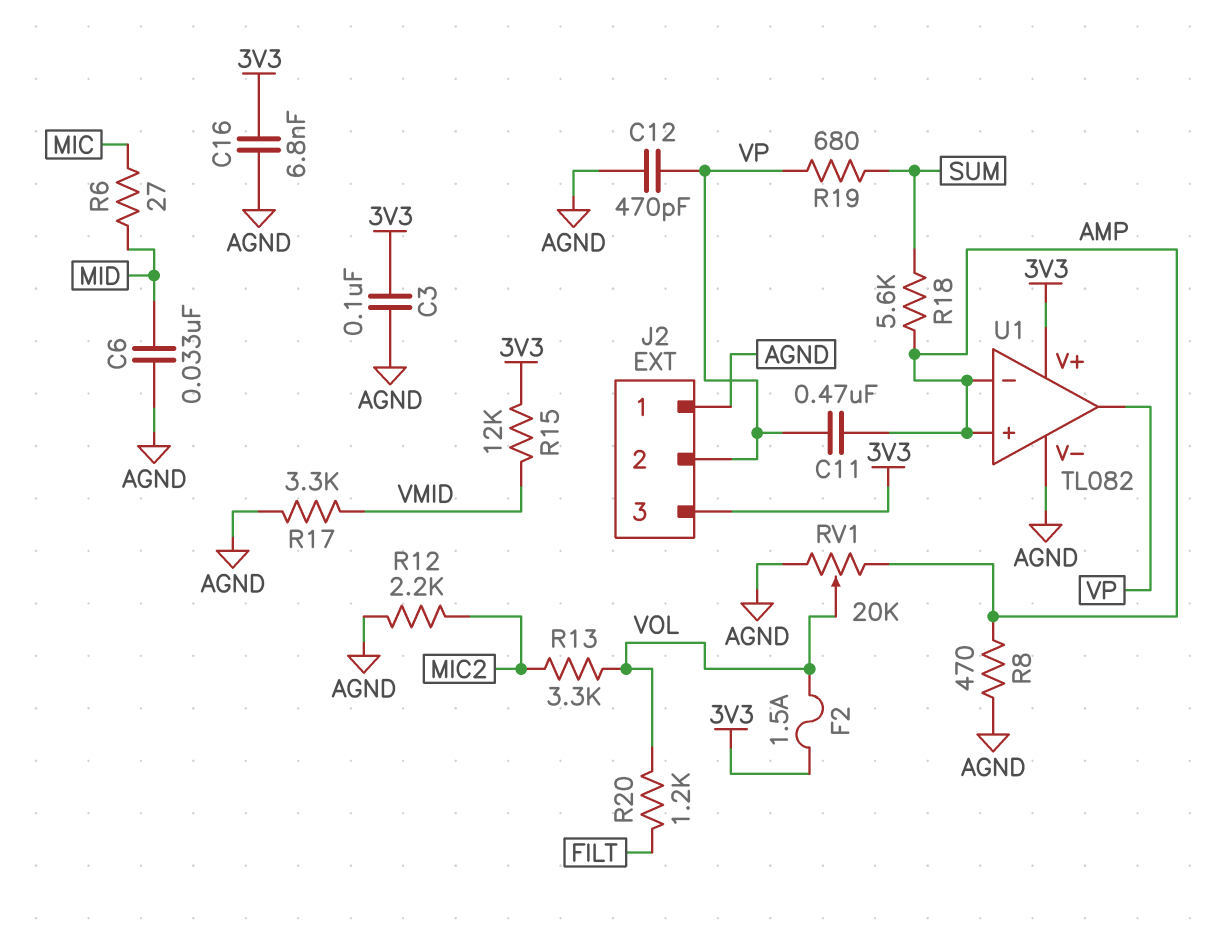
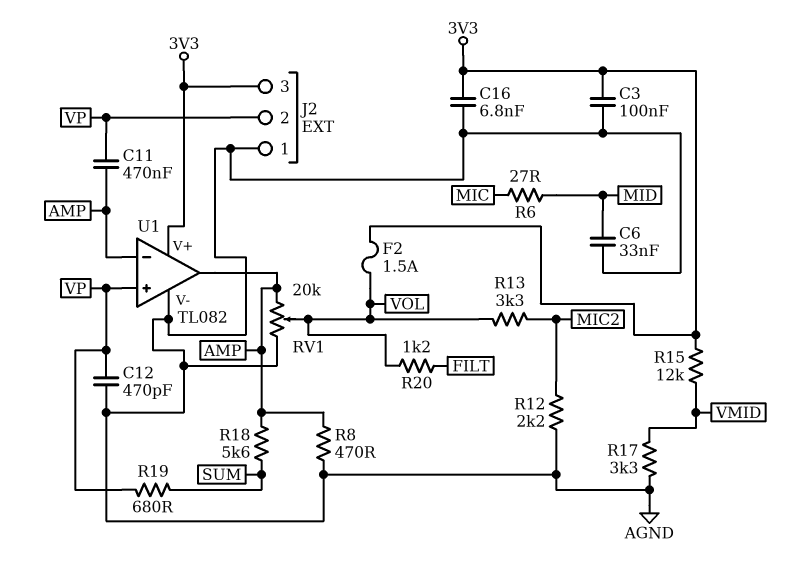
U1 pin in+: AMP -> VP
U1 pin out: VP -> AMP

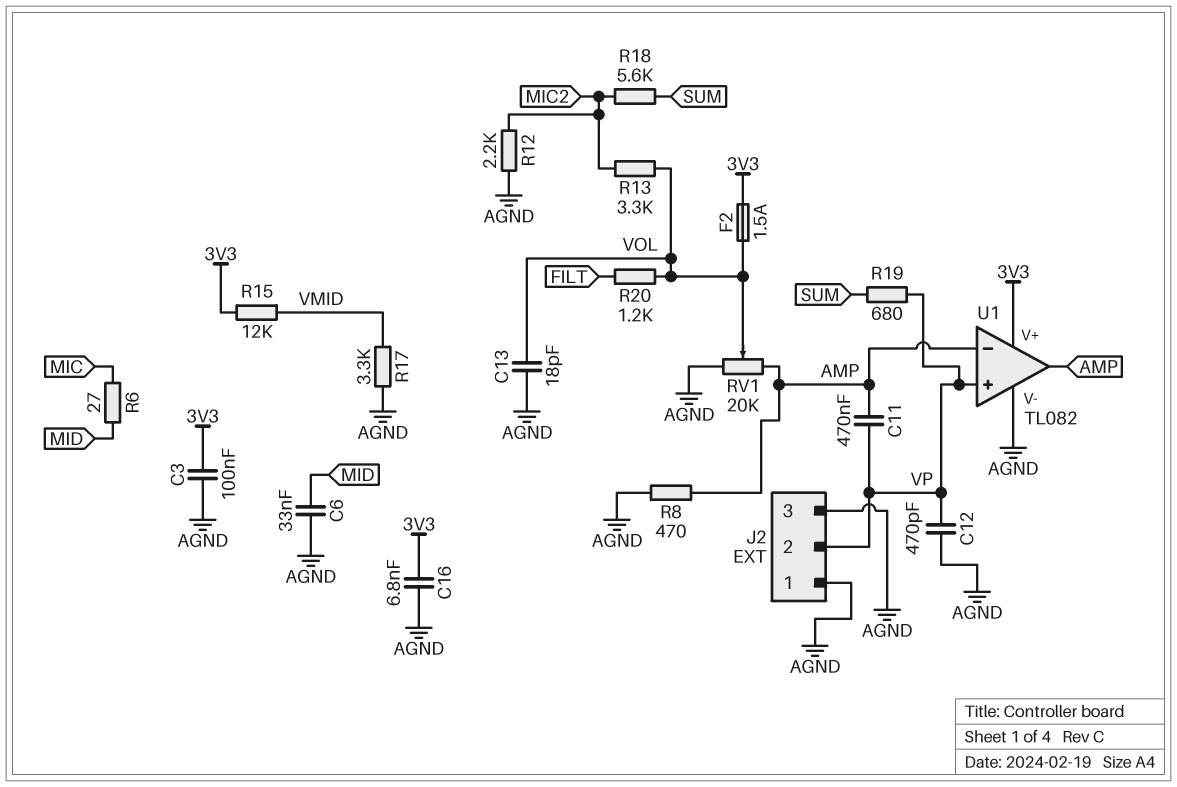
C13: none -> 18pF (AGND, VOL)
J2 pin 3: 3V3 -> AGND
R18: 5.6k (AMP, SUM) -> 5.6k (MIC2, SUM)

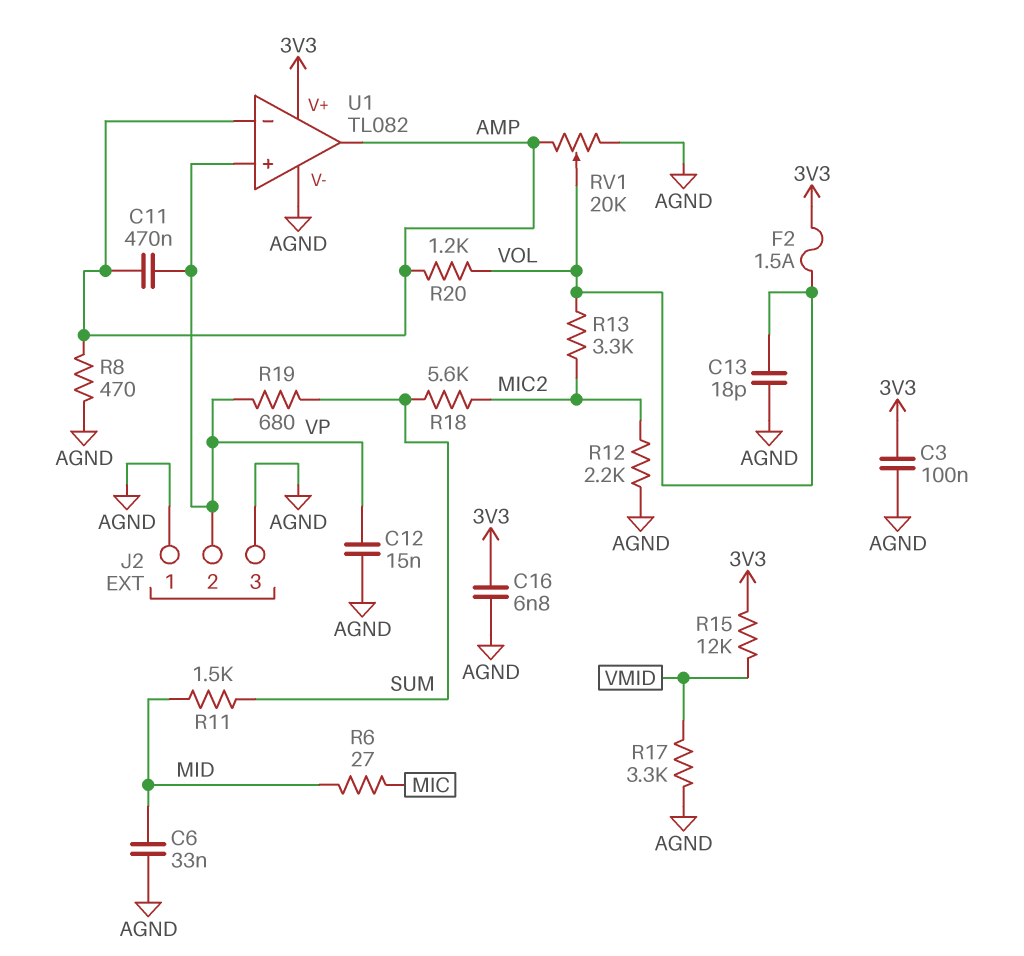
C12: 470pF (AGND, VP) -> 15nF (AGND, VP)
R11: none -> 1.5k (MID, SUM)
R20: 1.2k (FILT, VOL) -> 1.2k (AMP, VOL)

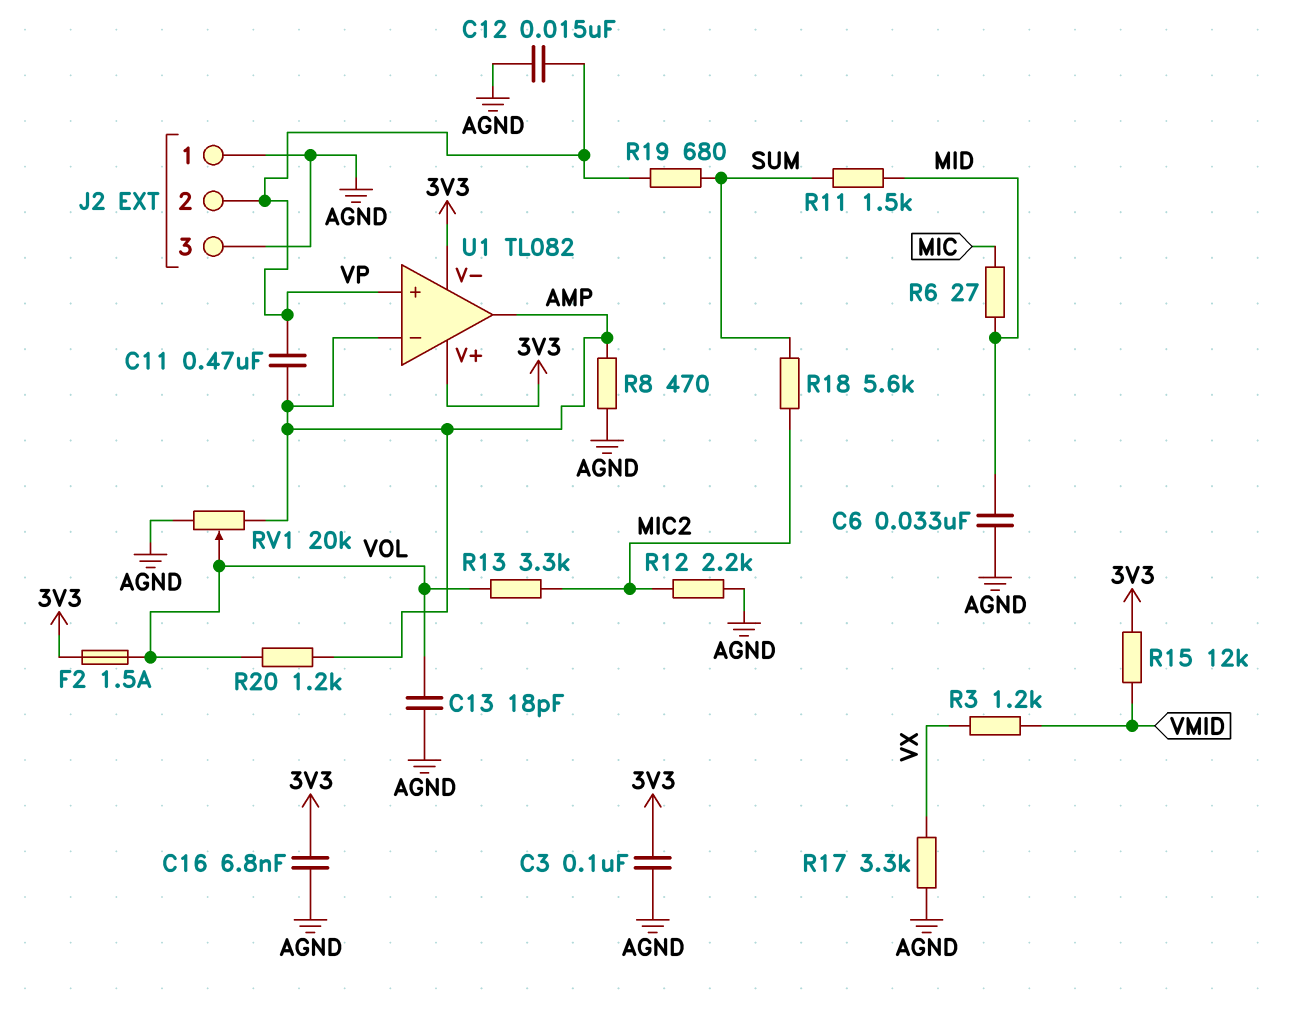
R3: none -> 1.2k (VMID, VX)
R17: 3.3k (AGND, VMID) -> 3.3k (AGND, VX)
U1 pin V-: AGND -> 3V3

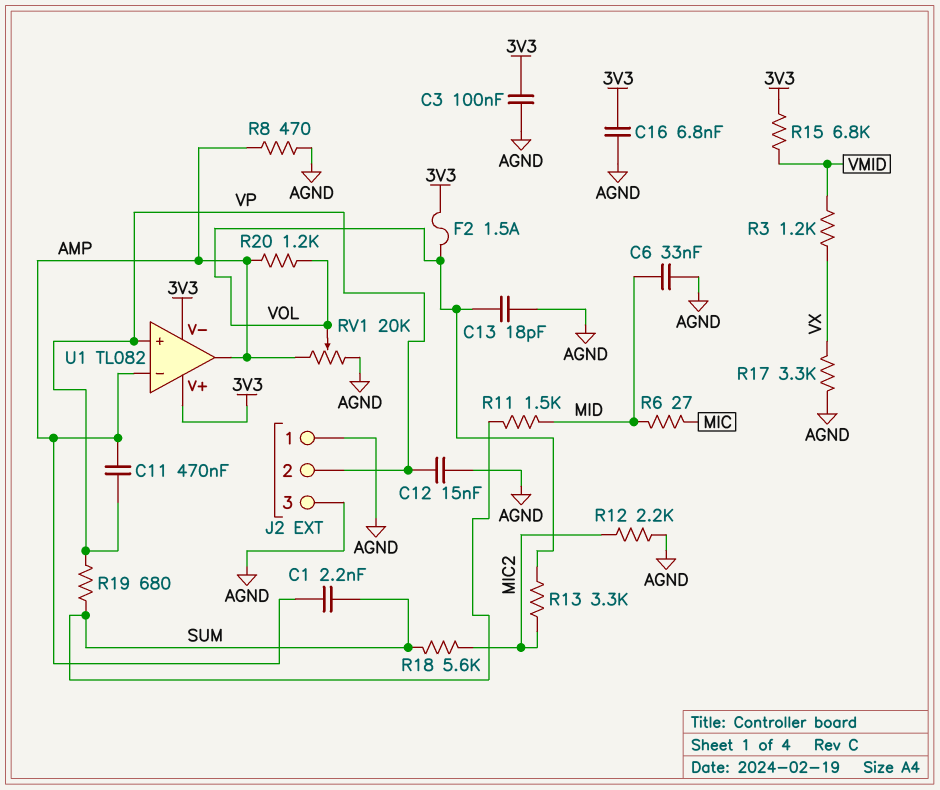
C1: none -> 2.2nF (AMP, SUM)
R15: 12k (3V3, VMID) -> 6.8k (3V3, VMID)

